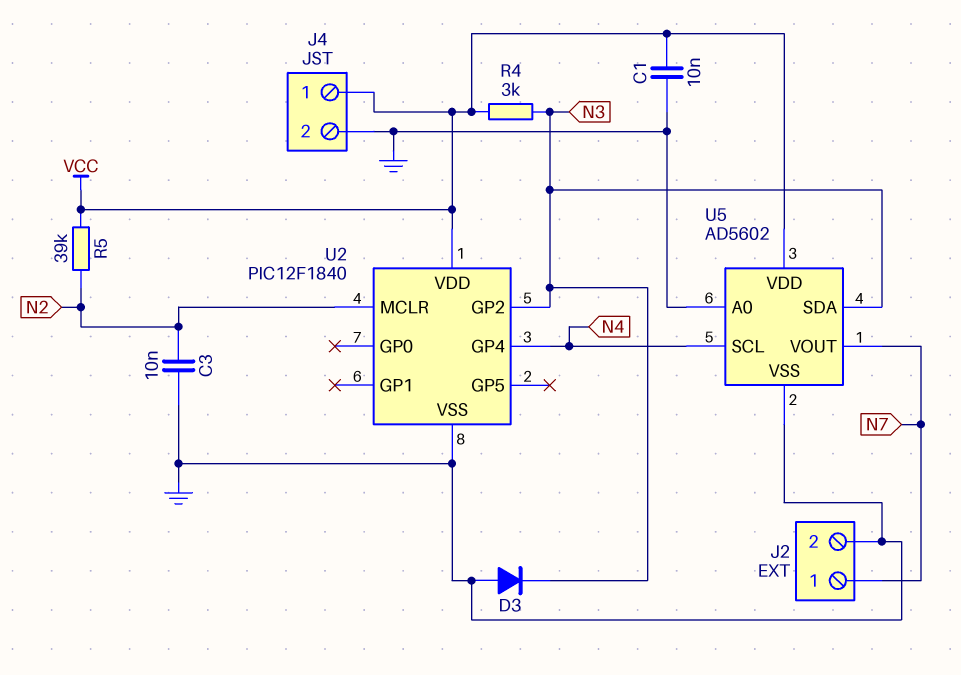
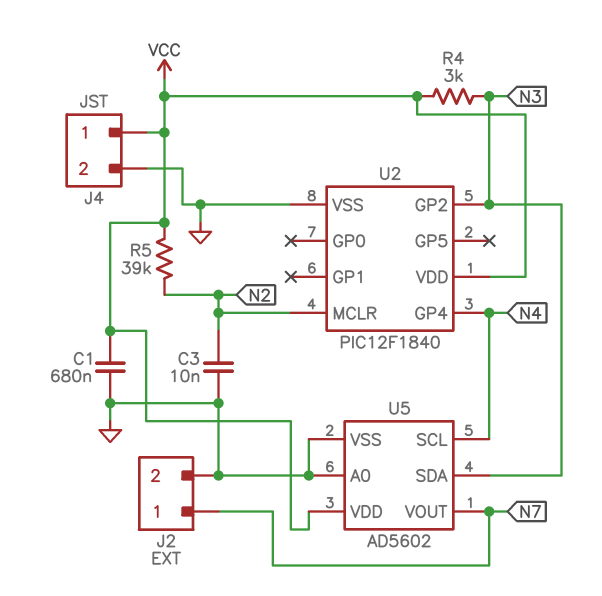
C1: 10nF (GND, VCC) -> 680nF (GND, VCC)
D3: diode (A GND, K N3) -> none

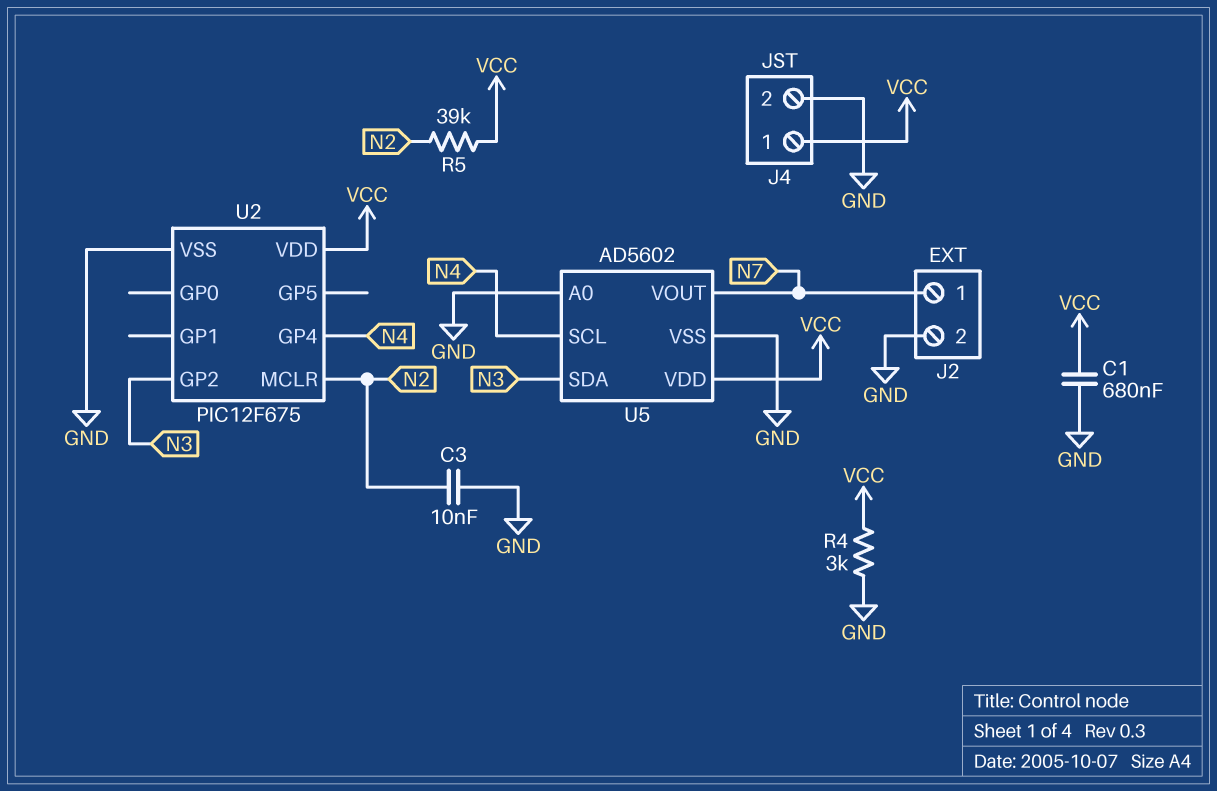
R4: 3k (N3, VCC) -> 3k (GND, VCC)
U2: PIC12F1840 -> PIC12F675

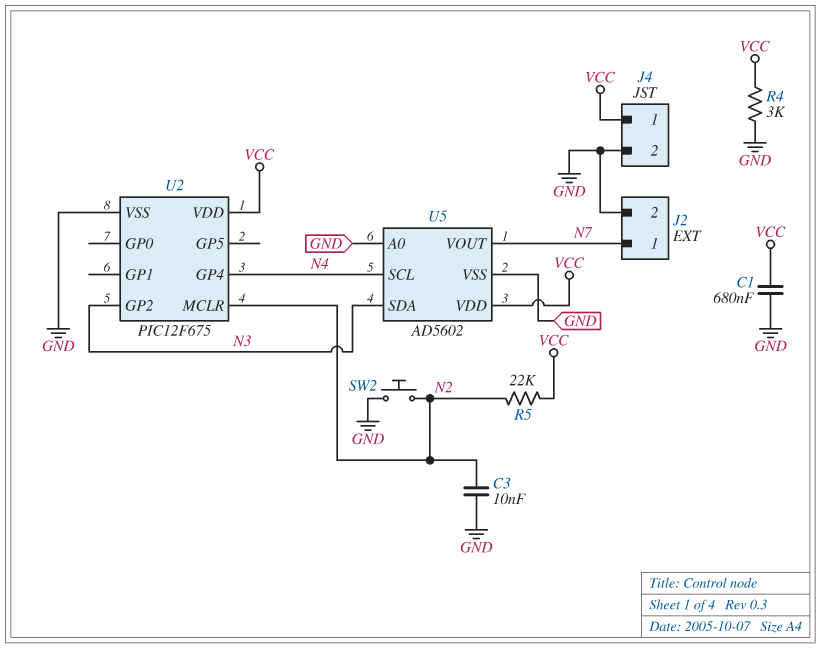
R5: 39k (N2, VCC) -> 22k (N2, VCC)
SW2: none -> button (GND, N2)

